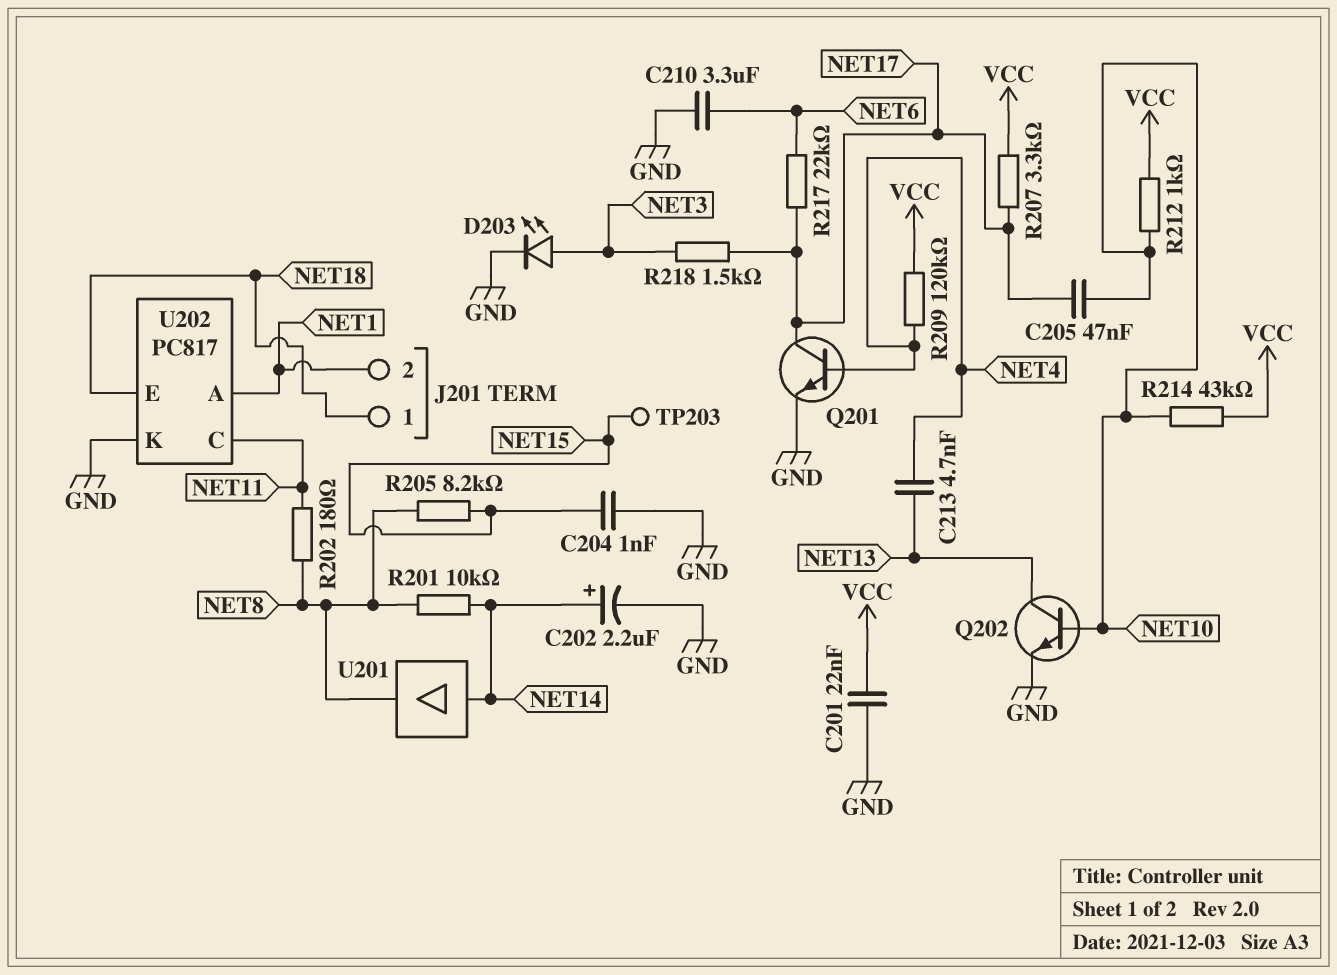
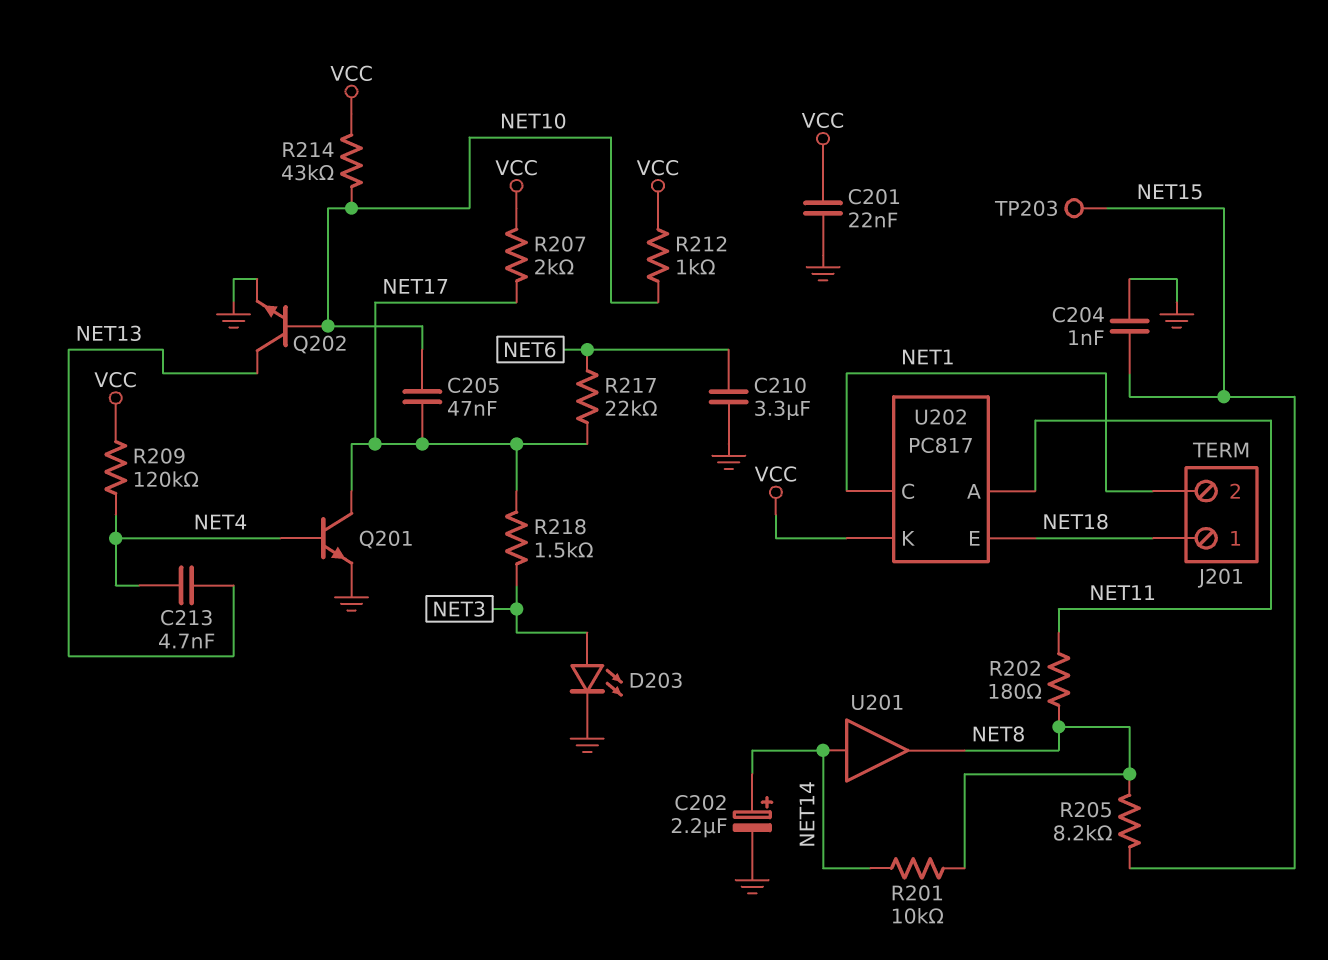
R207: 3.3k (NET17, VCC) -> 2k (NET17, VCC)
U202 pin A: NET1 -> NET11
U202 pin C: NET11 -> NET1
U202 pin K: GND -> VCC

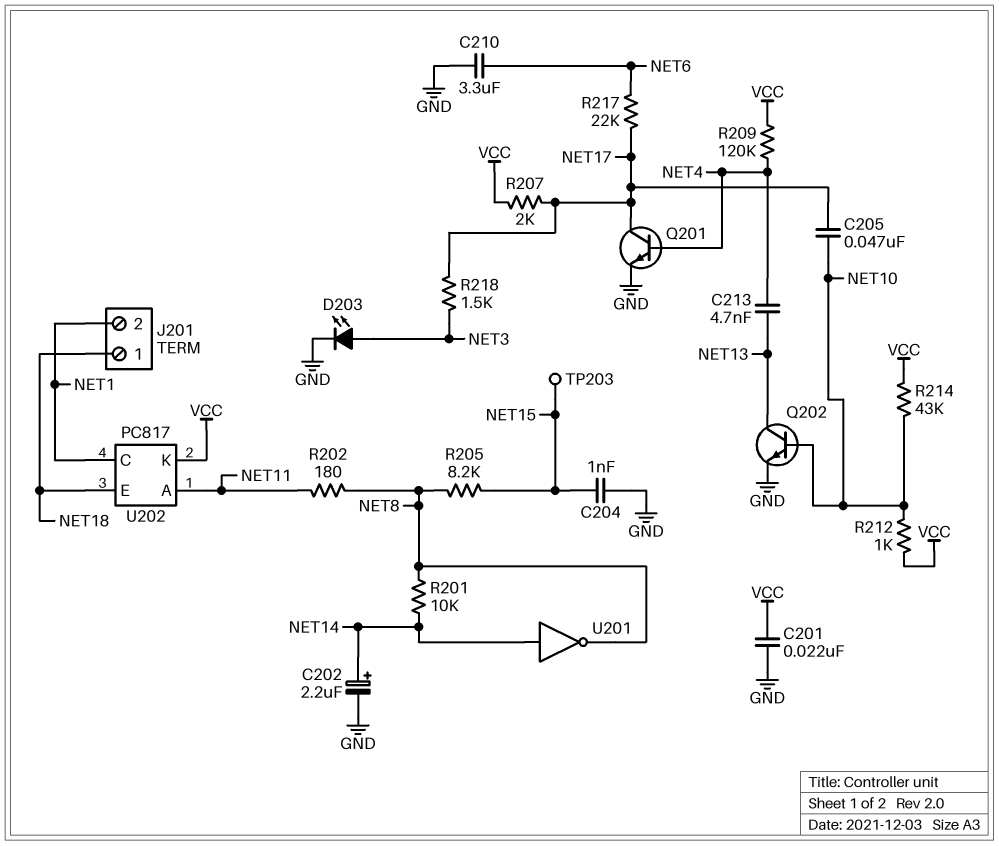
U201: buffer (in NET14, out NET8) -> NOT (in NET14, out NET8)

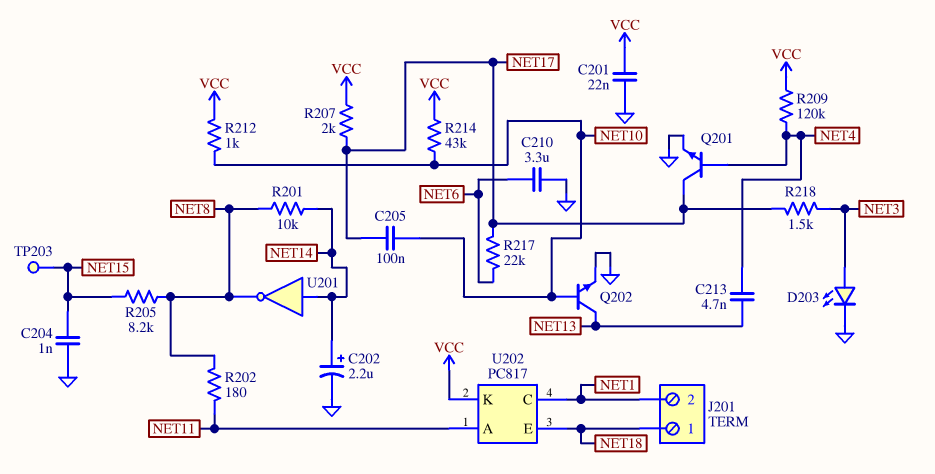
C205: 47nF (NET10, NET17) -> 100nF (NET10, NET17)

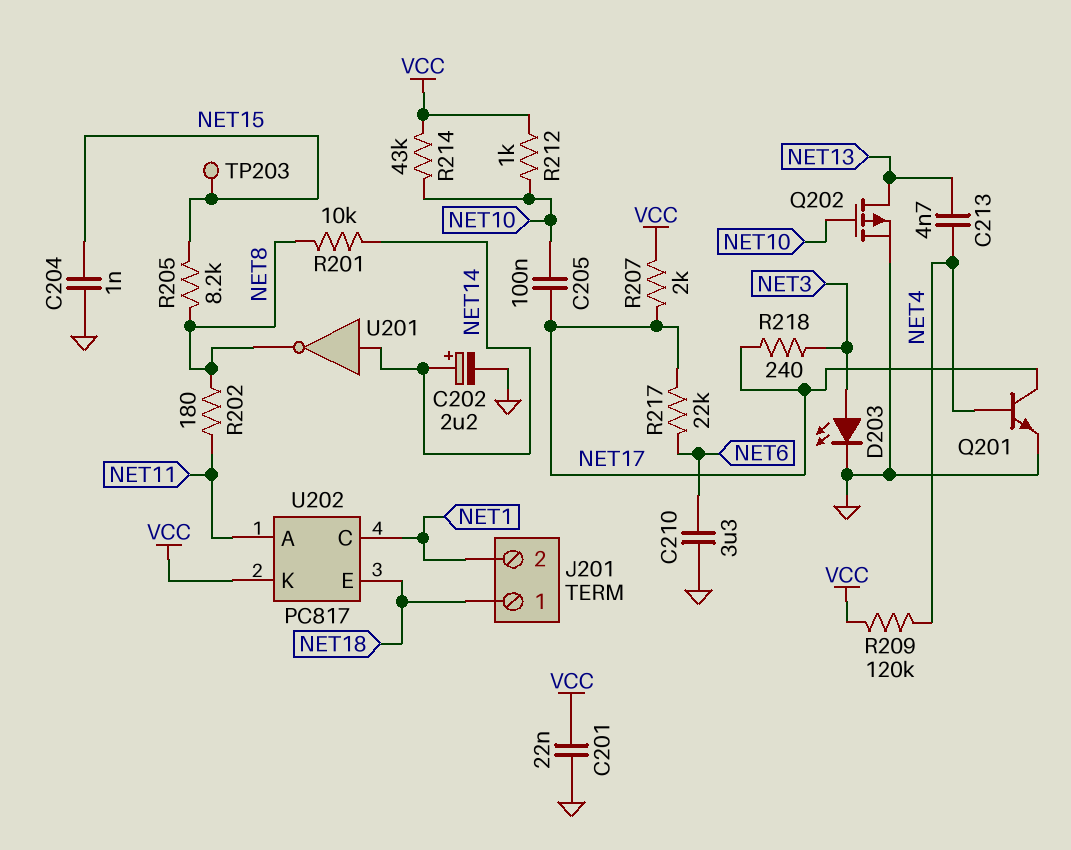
Q202: NPN (B NET10, C NET13, E GND) -> PMOS (G NET10, D NET13, S GND)
R218: 1.5k (NET3, NET17) -> 240 (NET3, NET17)

